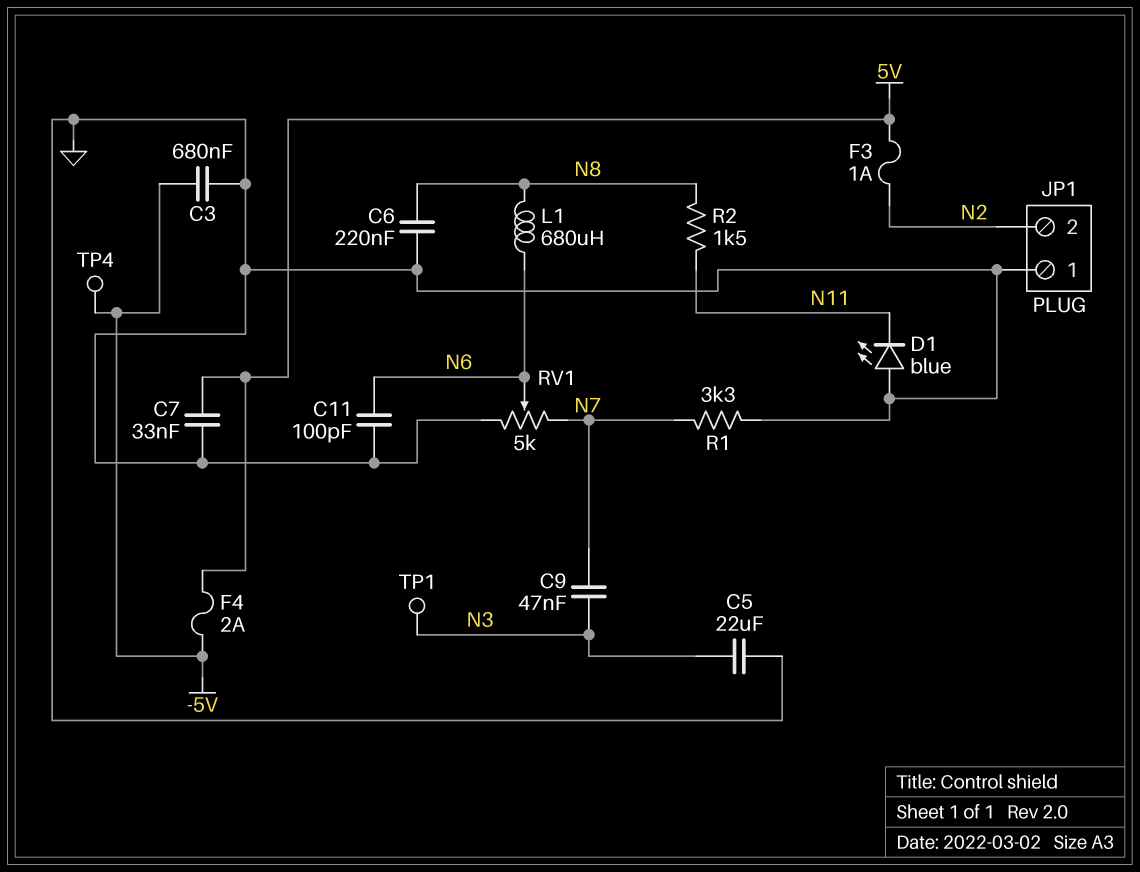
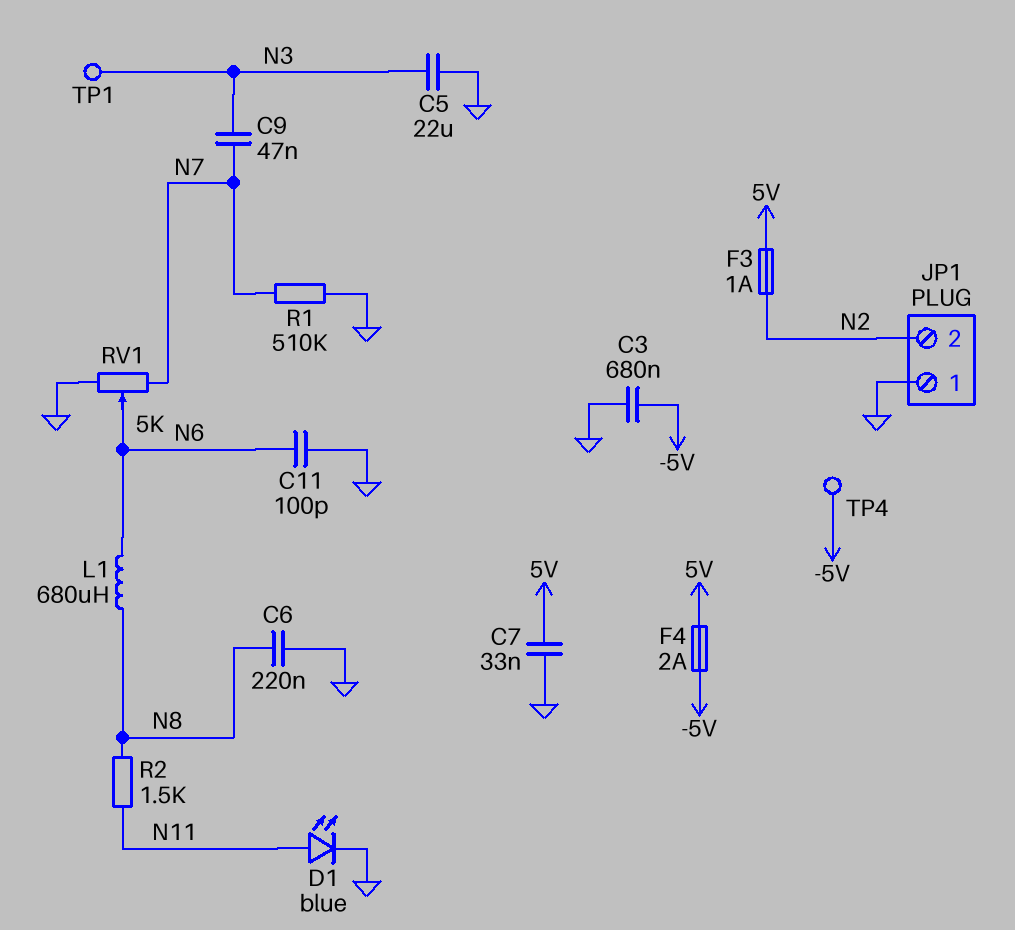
D1: LED blue (A GND, K N11) -> LED blue (A N11, K GND)
R1: 3.3k (GND, N7) -> 510k (GND, N7)

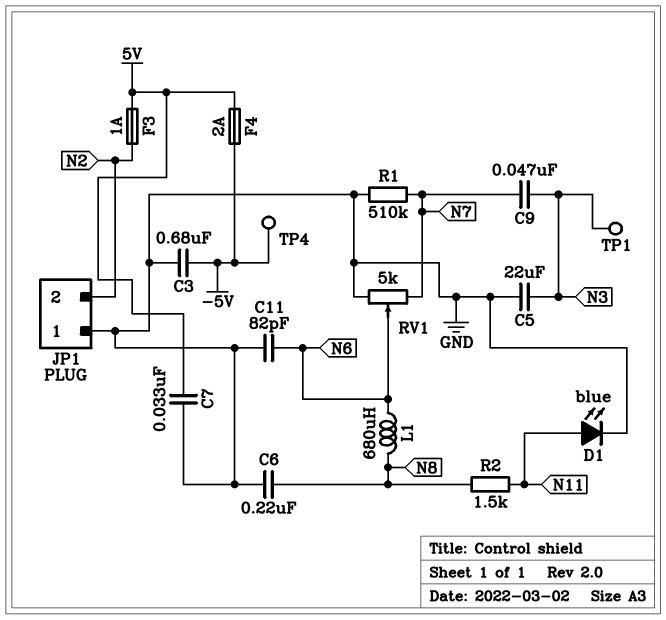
C11: 100pF (GND, N6) -> 82pF (GND, N6)

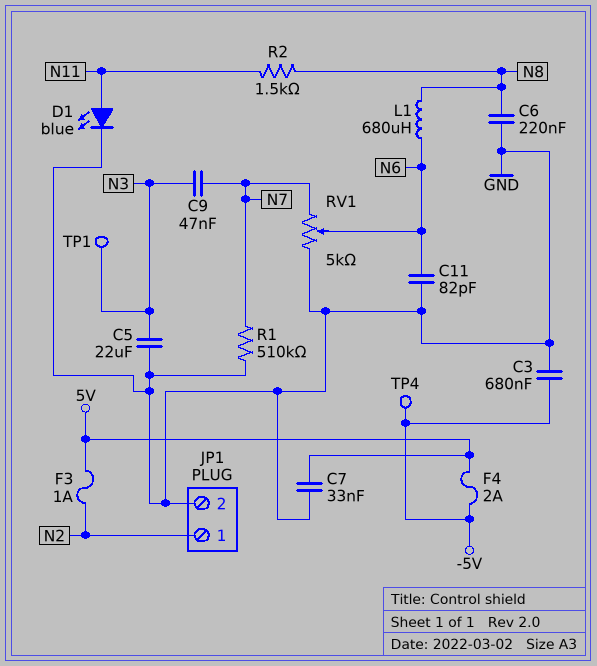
JP1 pin 1: GND -> N2
JP1 pin 2: N2 -> GND

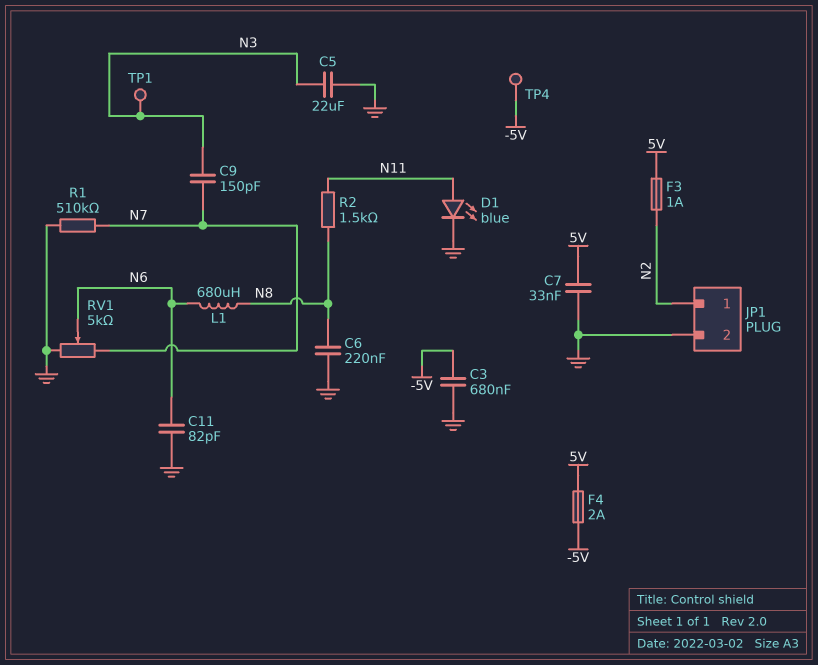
C9: 47nF (N3, N7) -> 150pF (N3, N7)

